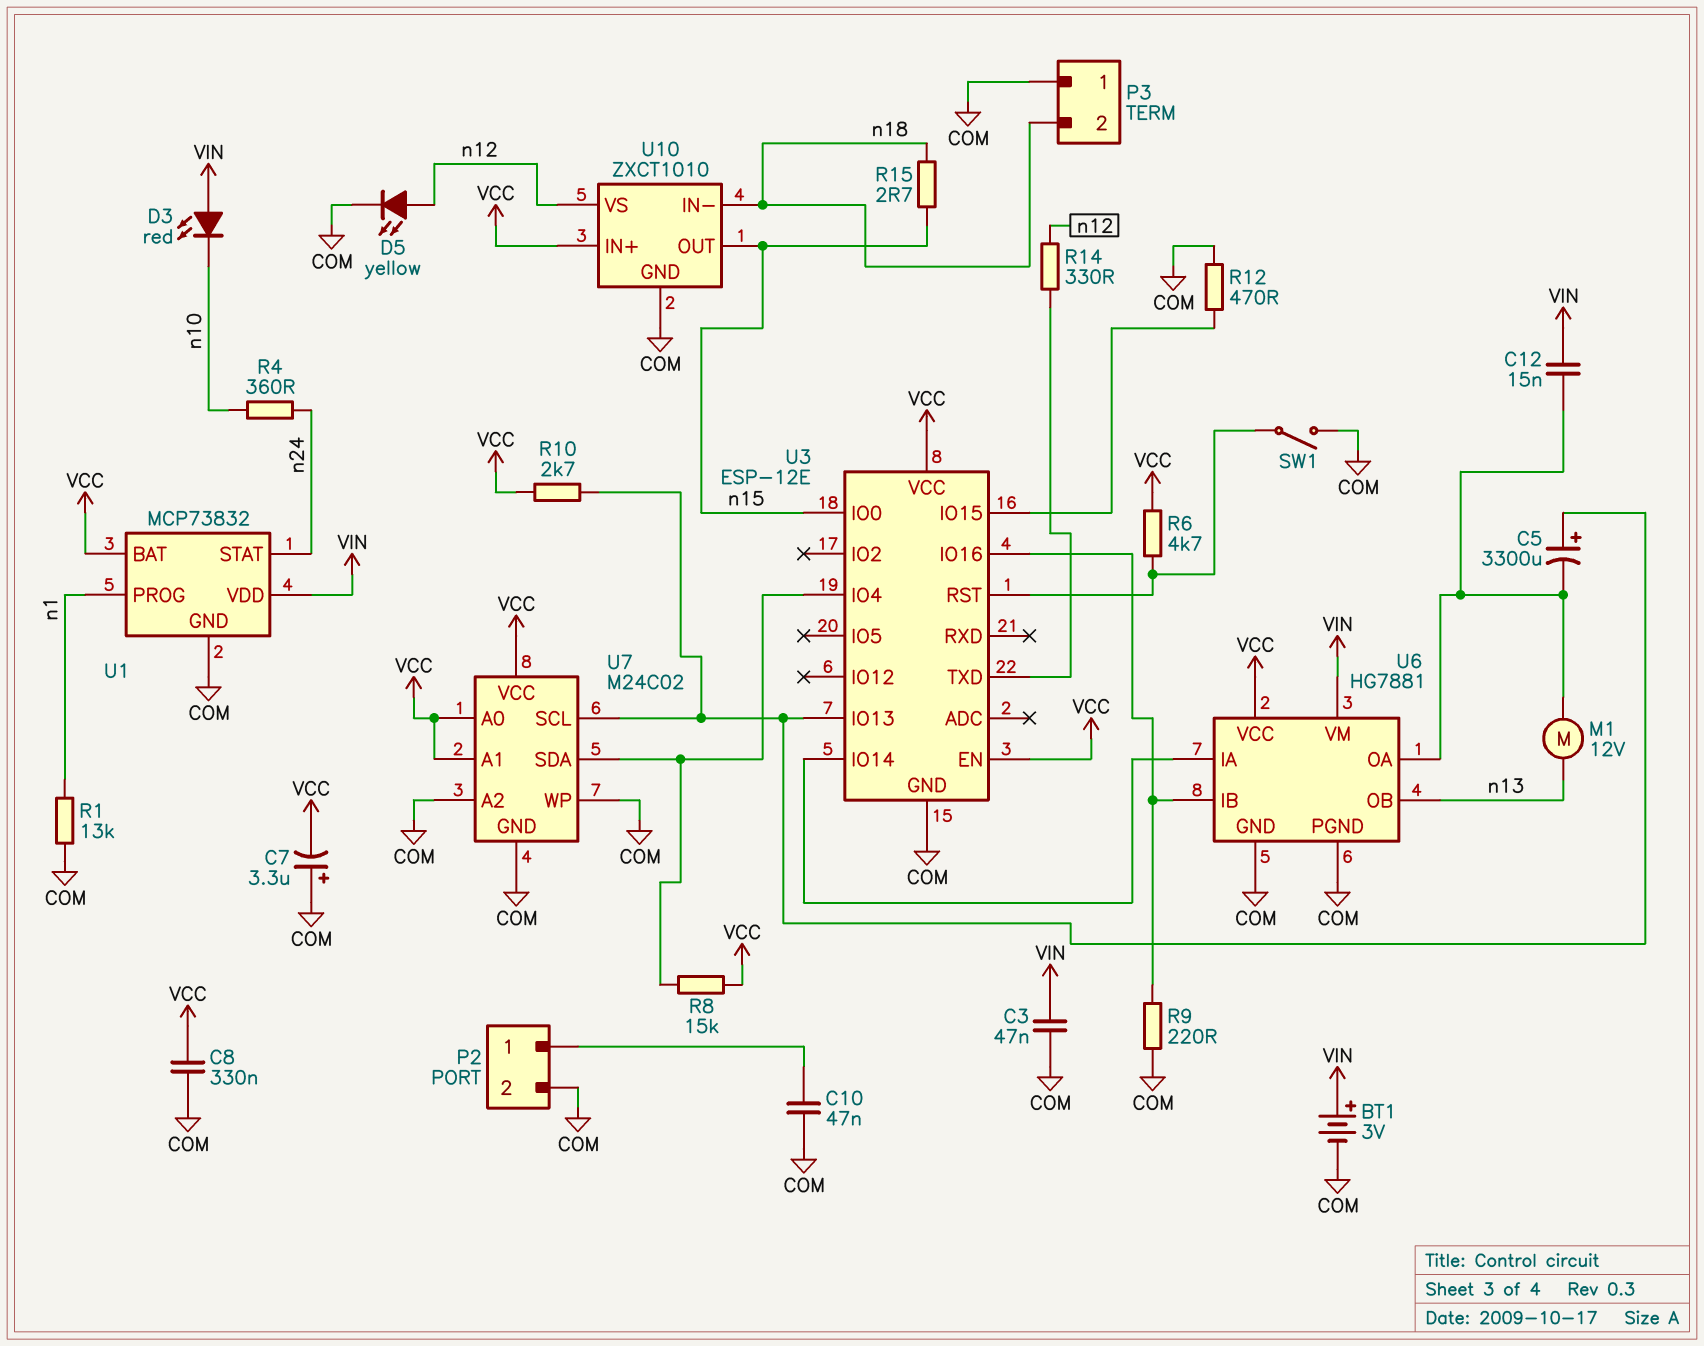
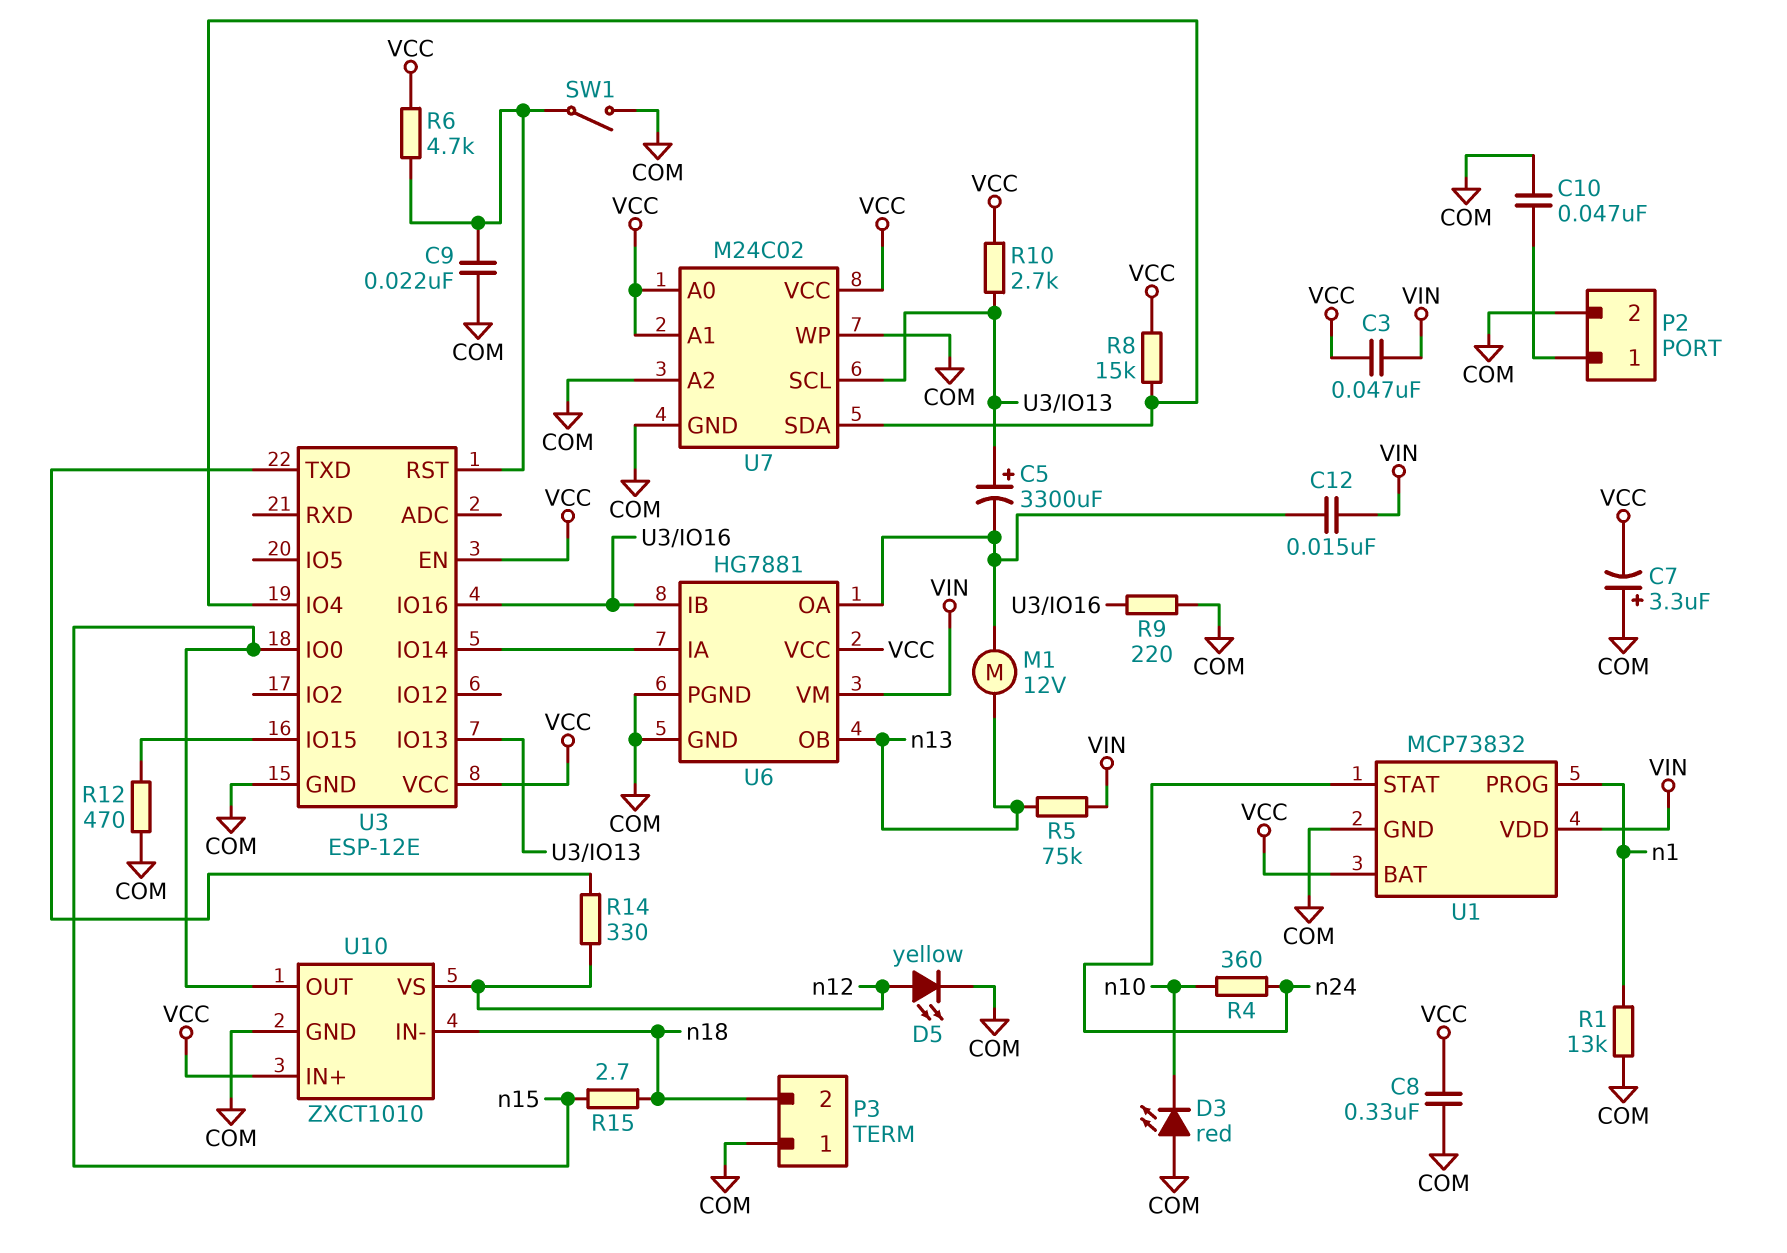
BT1: 3V (plus VIN, minus COM) -> none
C3: 47nF (COM, VIN) -> 47nF (VCC, VIN)
C9: none -> 22nF (COM, U3/RST)
D3: LED red (A VIN, K n10) -> LED red (A COM, K n10)
R5: none -> 75k (VIN, n13)

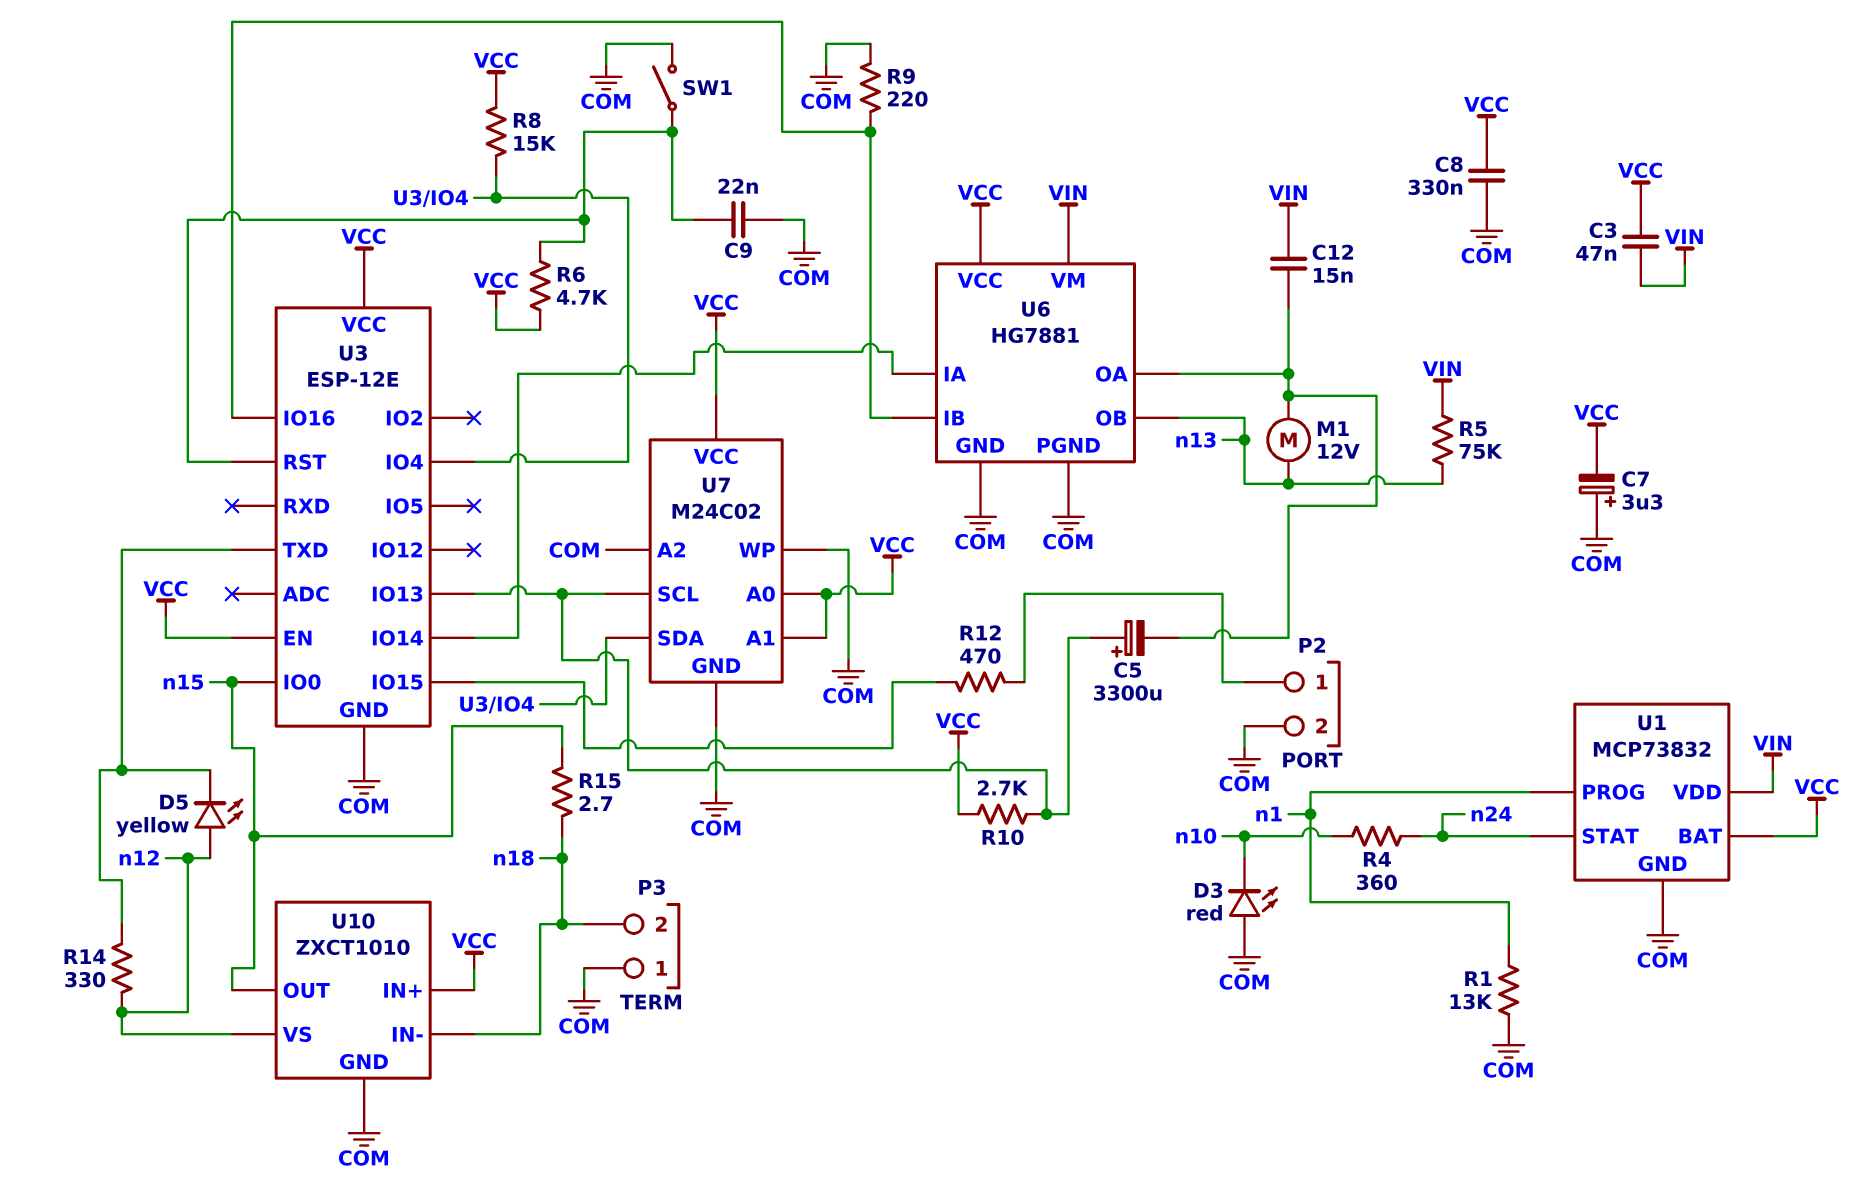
C10: 47nF (COM, P2/1) -> none
D5: LED yellow (A n12, K COM) -> LED yellow (A n12, K U3/TXD)
R12: 470 (COM, U3/IO15) -> 470 (P2/1, U3/IO15)

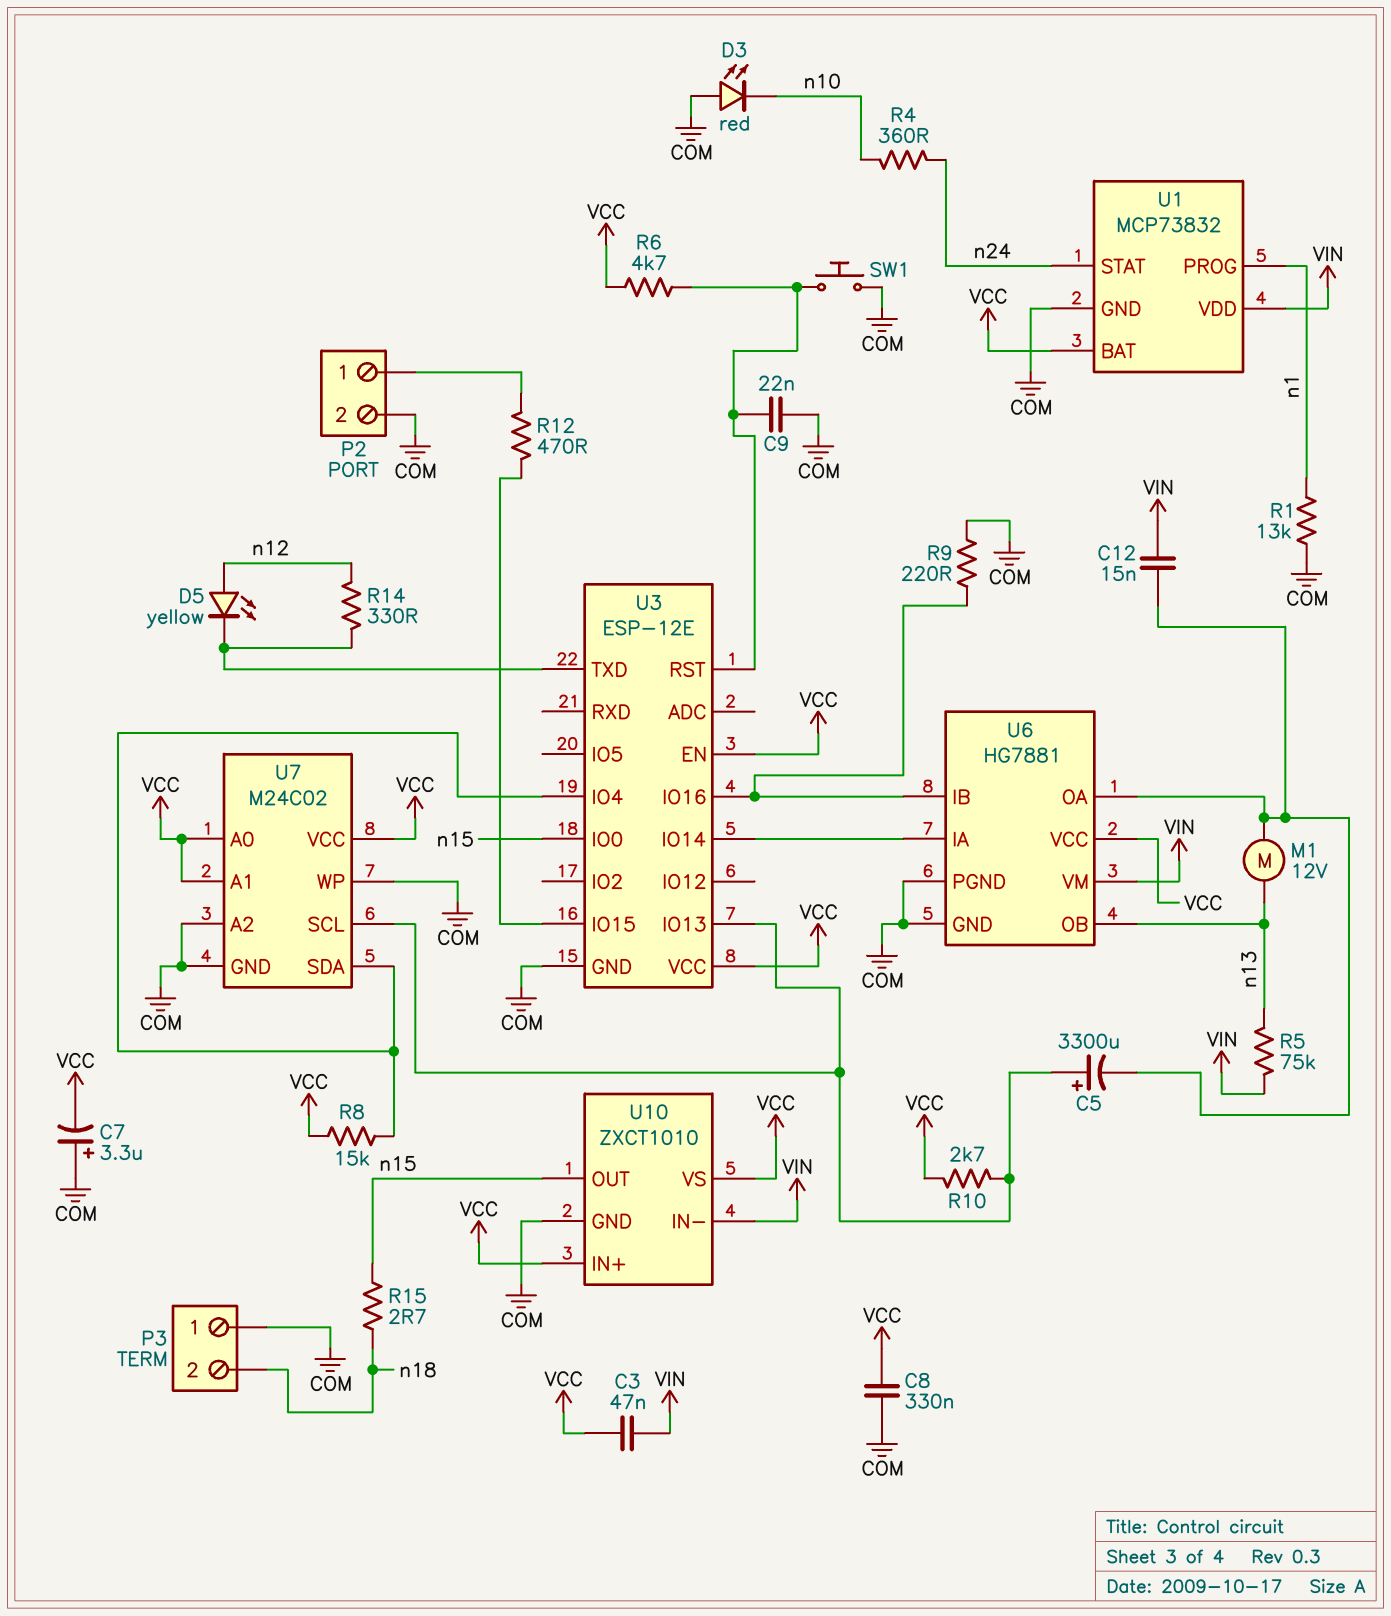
SW1: switch (COM, U3/RST) -> button (COM, U3/RST)
U10 pin IN-: n18 -> VIN
U10 pin VS: n12 -> VCC

